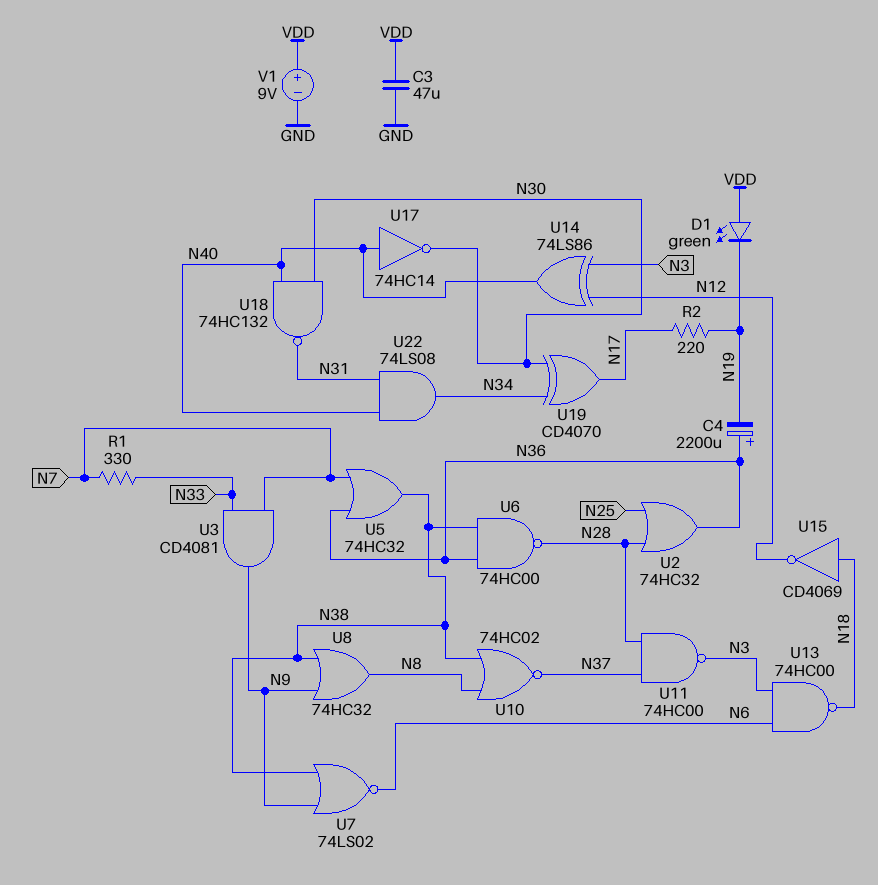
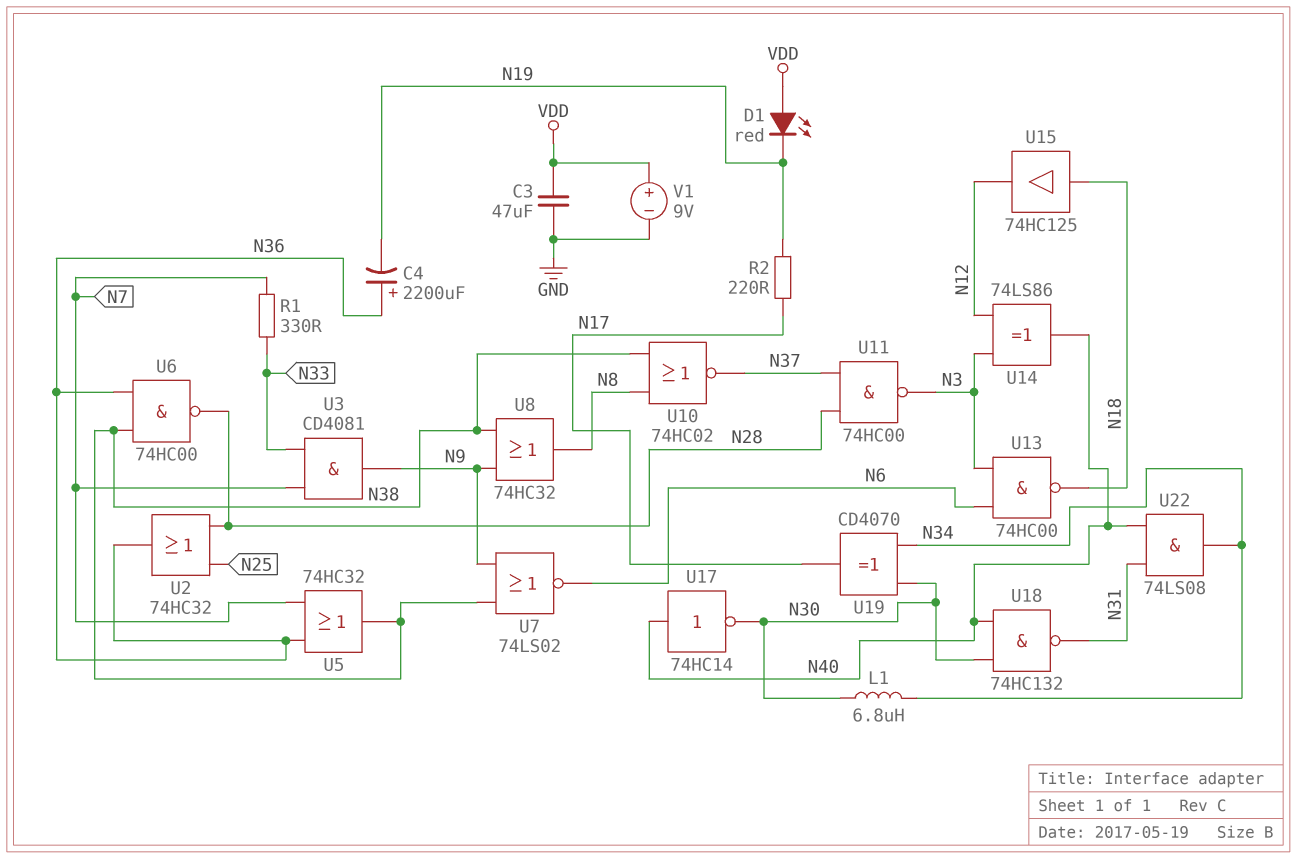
D1: LED green (A VDD, K N19) -> LED red (A VDD, K N19)
L1: none -> 6.8uH (N30, N34)
U15: NOT CD4069 (in N18, out N12) -> buffer 74HC125 (in N18, out N12)

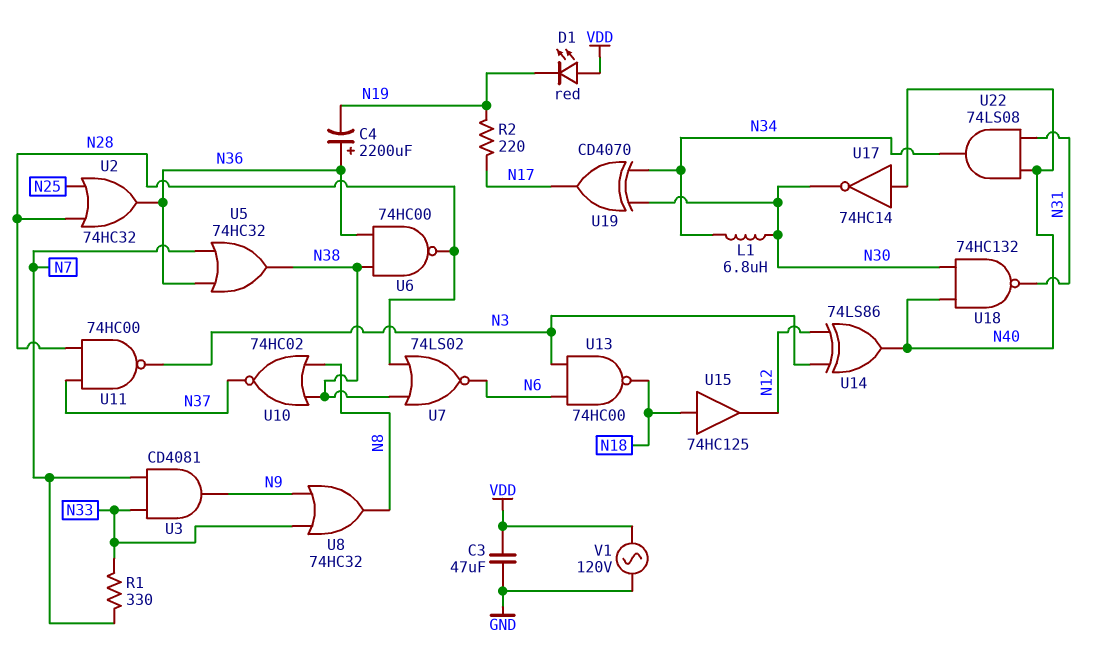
U7: NOR 74LS02 (in N9, in N38, out N6) -> NOR 74LS02 (in N28, in N38, out N6)
U8: OR 74HC32 (in N9, in N38, out N8) -> OR 74HC32 (in N9, in N33, out N8)
V1: 9V (plus VDD, minus GND) -> AC 120V (GND, VDD)

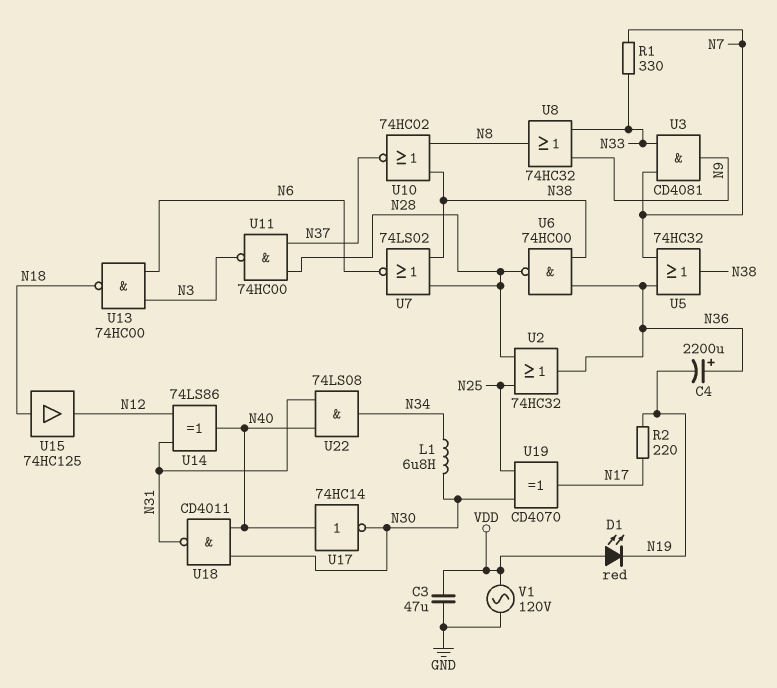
U14: XOR 74LS86 (in N3, in N12, out N40) -> XOR 74LS86 (in N12, in N31, out N40)
U18: NAND 74HC132 (in N30, in N40, out N31) -> NAND CD4011 (in N30, in N40, out N31)
U19: XOR CD4070 (in N30, in N34, out N17) -> XOR CD4070 (in N25, in N30, out N17)

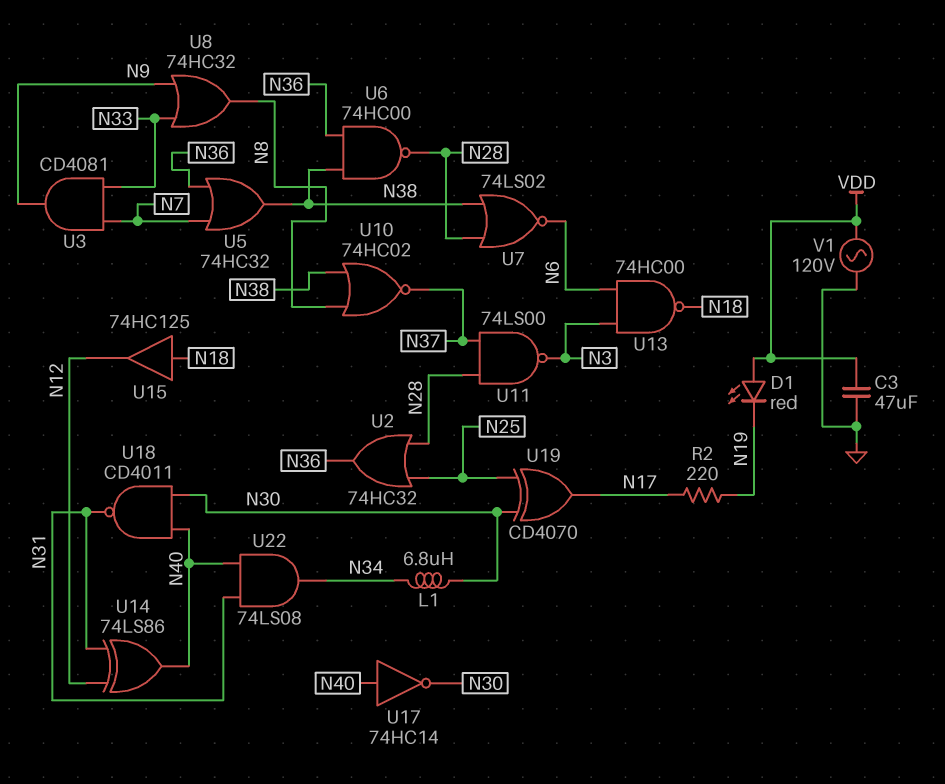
C4: 2200uF (plus N36, minus N19) -> none
R1: 330 (N7, N33) -> none
U11: NAND 74HC00 (in N28, in N37, out N3) -> NAND 74LS00 (in N28, in N37, out N3)

